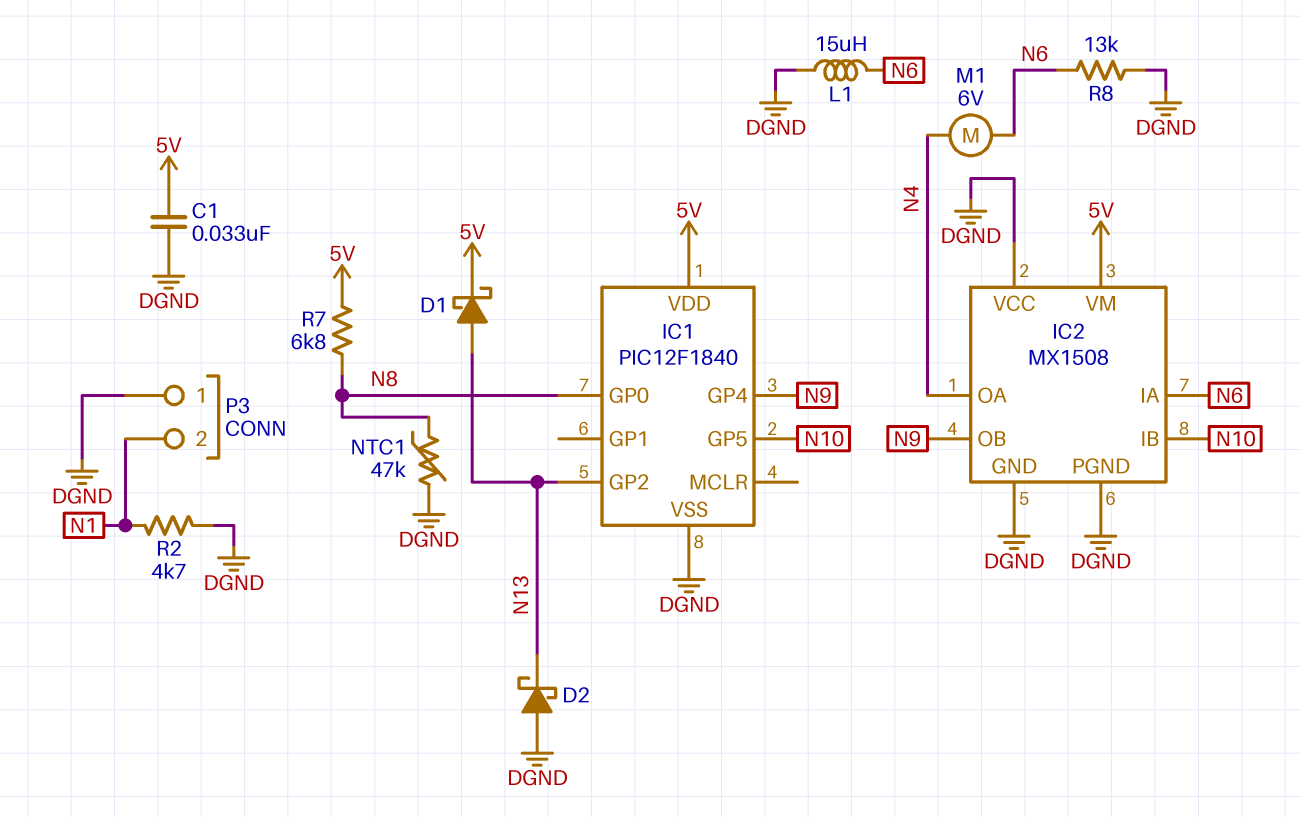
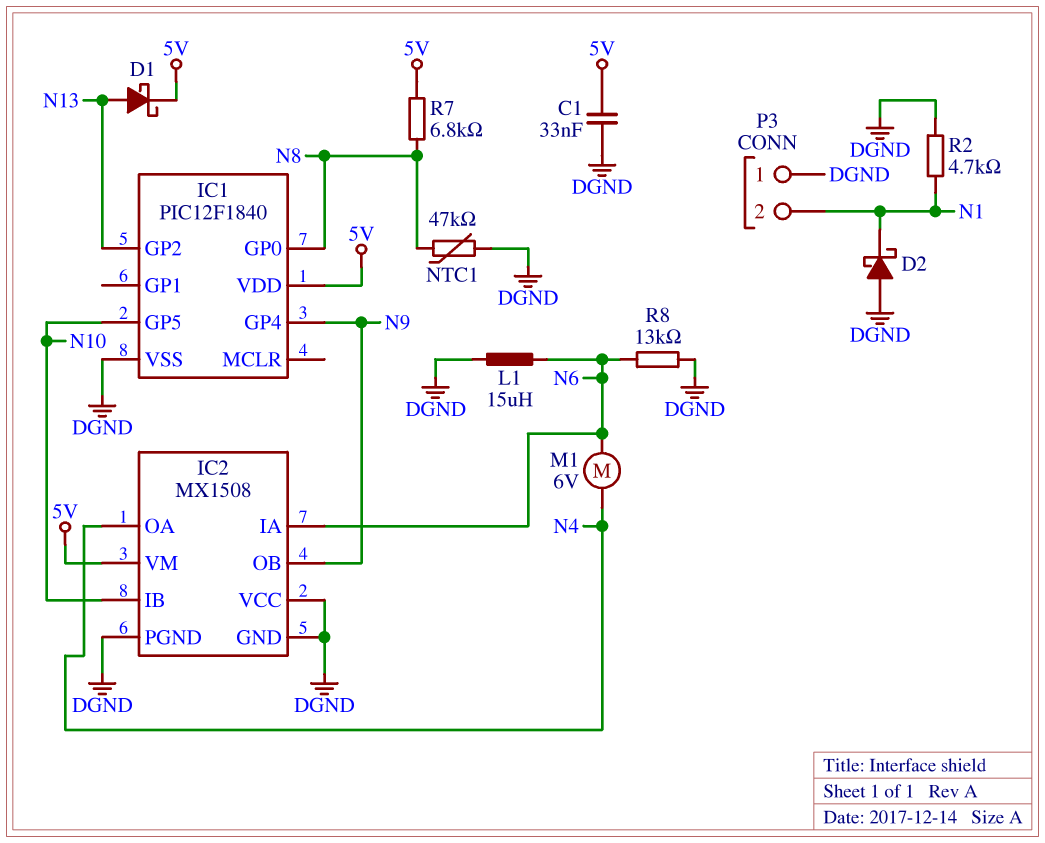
D2: schottky (A DGND, K N13) -> schottky (A DGND, K N1)

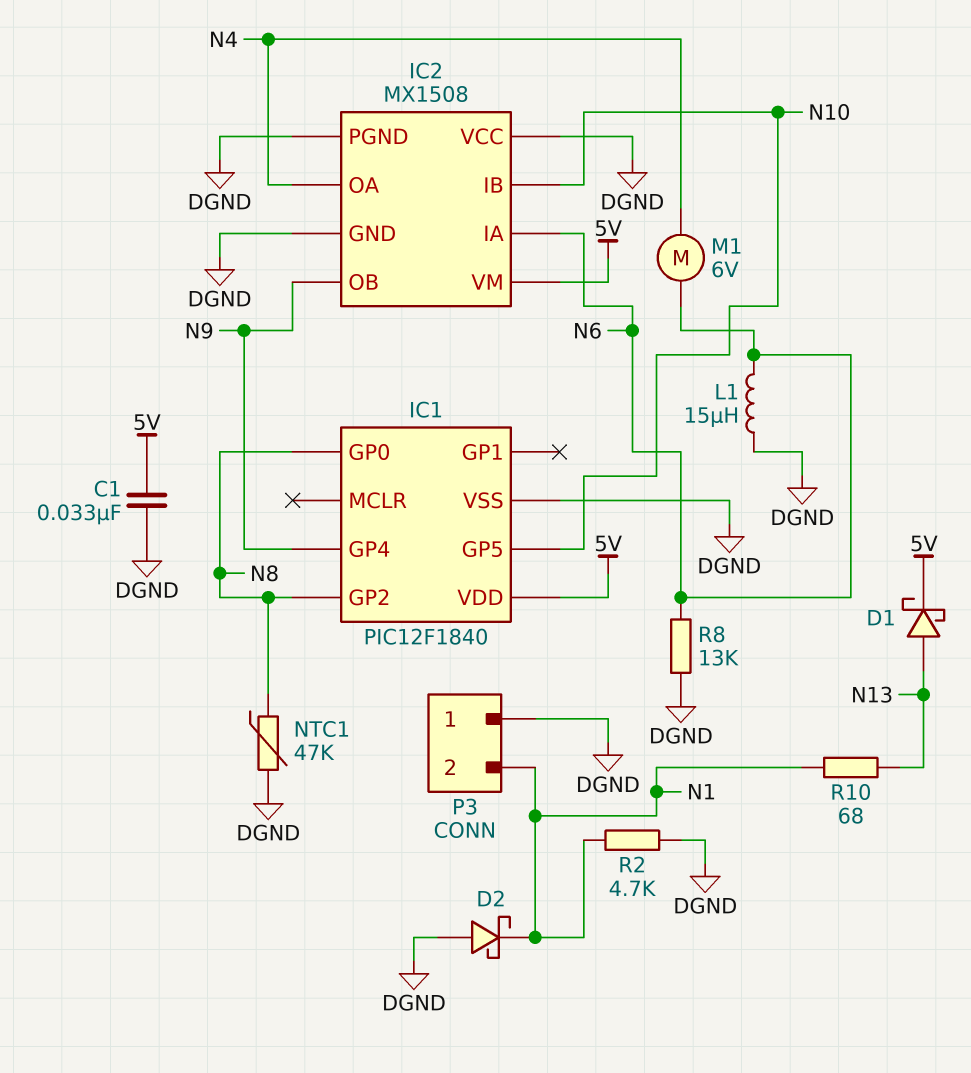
IC1 pin GP2: N13 -> N8
R7: 6.8k (5V, N8) -> none
R10: none -> 68 (N1, N13)

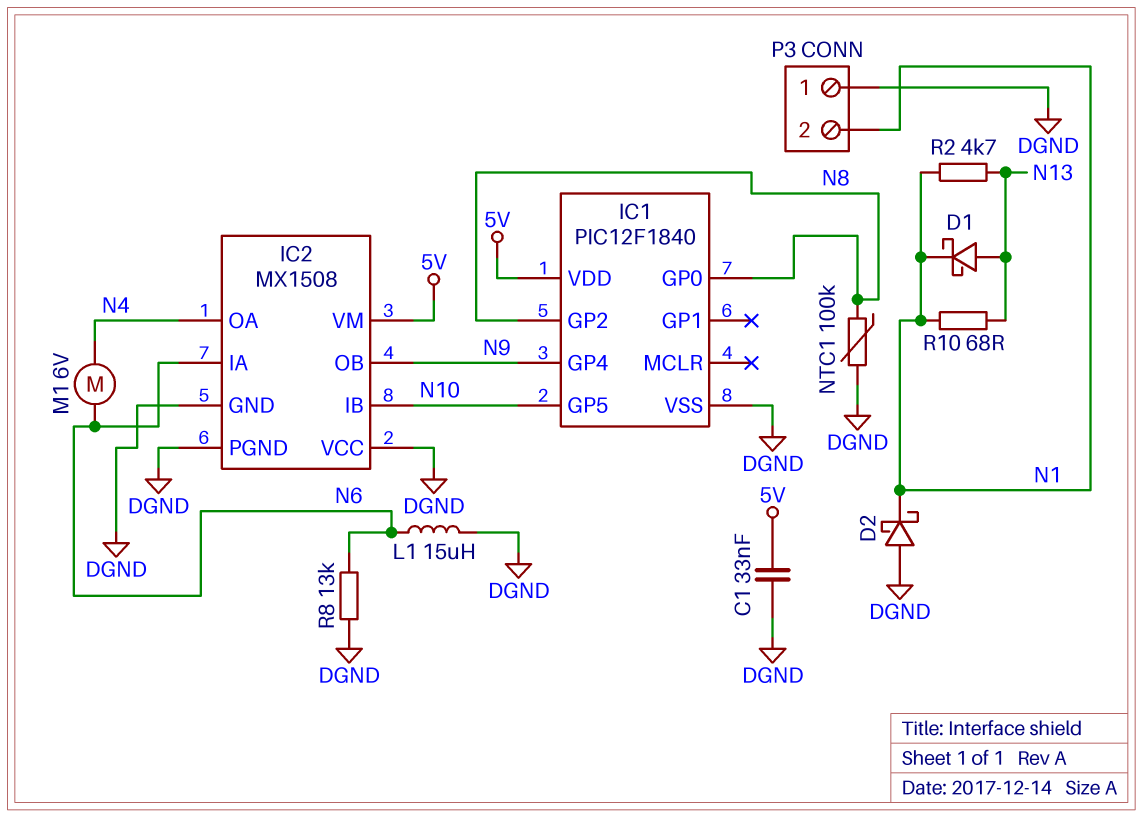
D1: schottky (A N13, K 5V) -> schottky (A N13, K N1)
NTC1: 47k (DGND, N8) -> 100k (DGND, N8)
R2: 4.7k (DGND, N1) -> 4.7k (N1, N13)

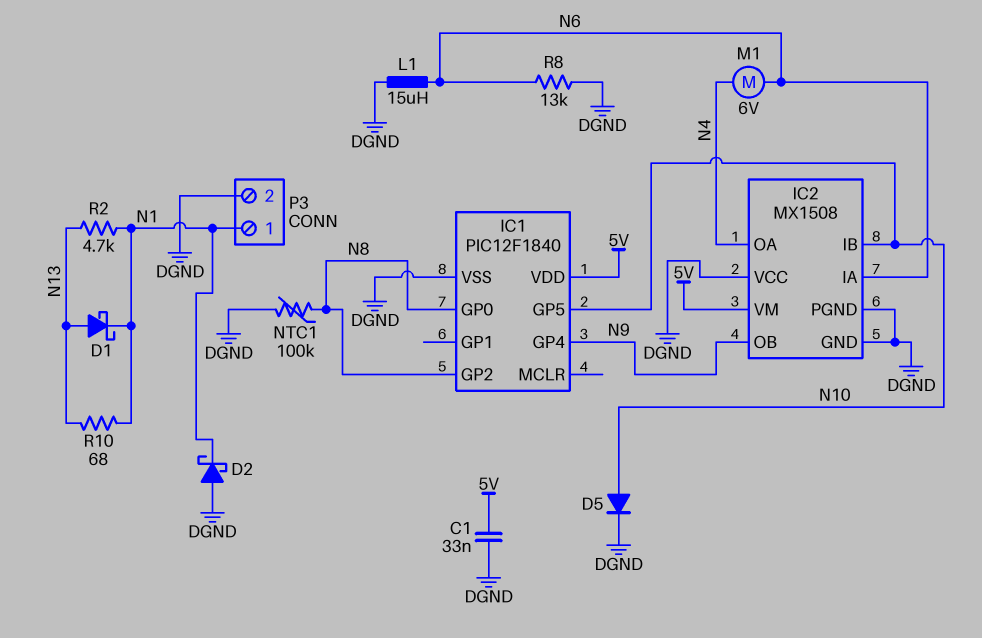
D5: none -> diode (A N10, K DGND)
P3 pin 1: DGND -> N1
P3 pin 2: N1 -> DGND

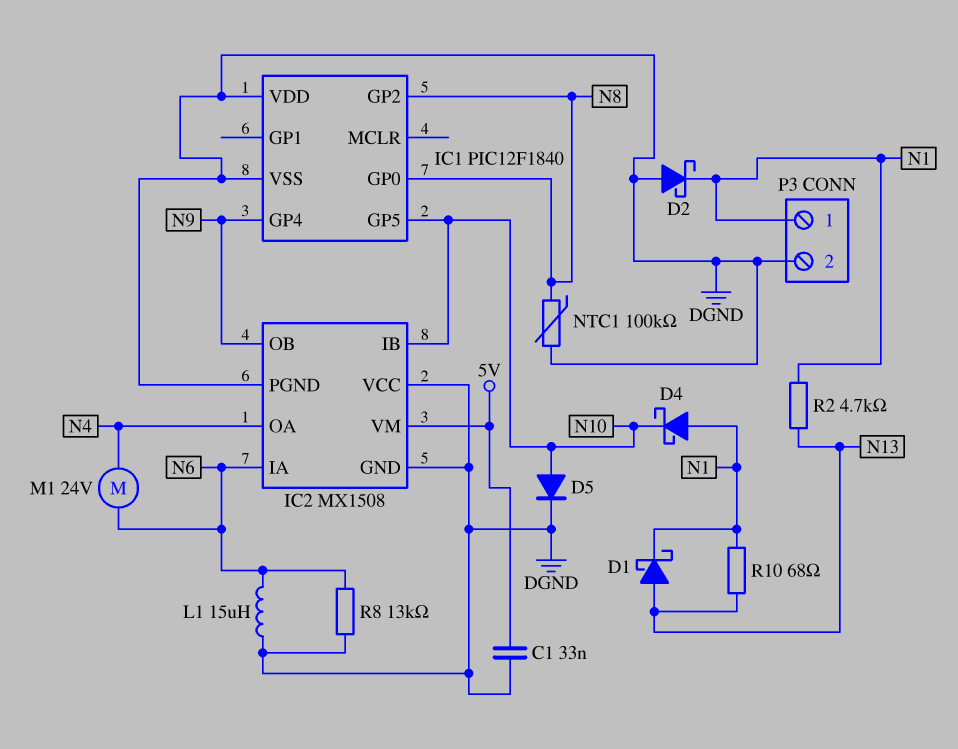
D4: none -> schottky (A N1, K N10)
IC1 pin VDD: 5V -> DGND
M1: motor 6V (N4, N6) -> motor 24V (N4, N6)

